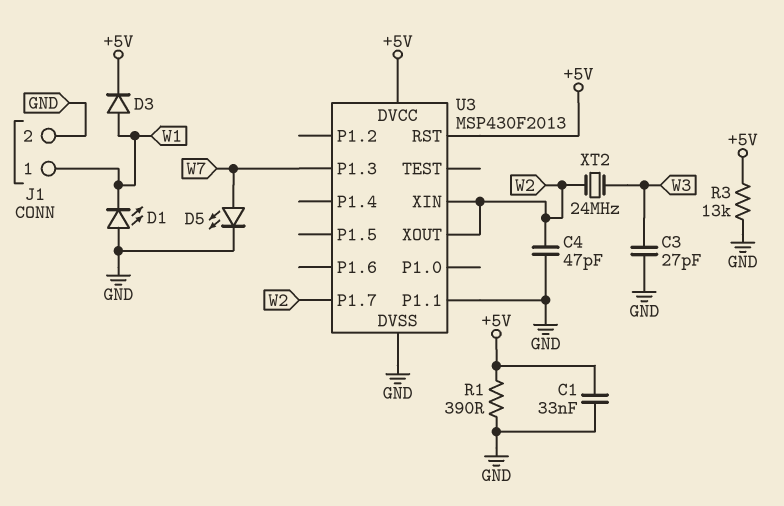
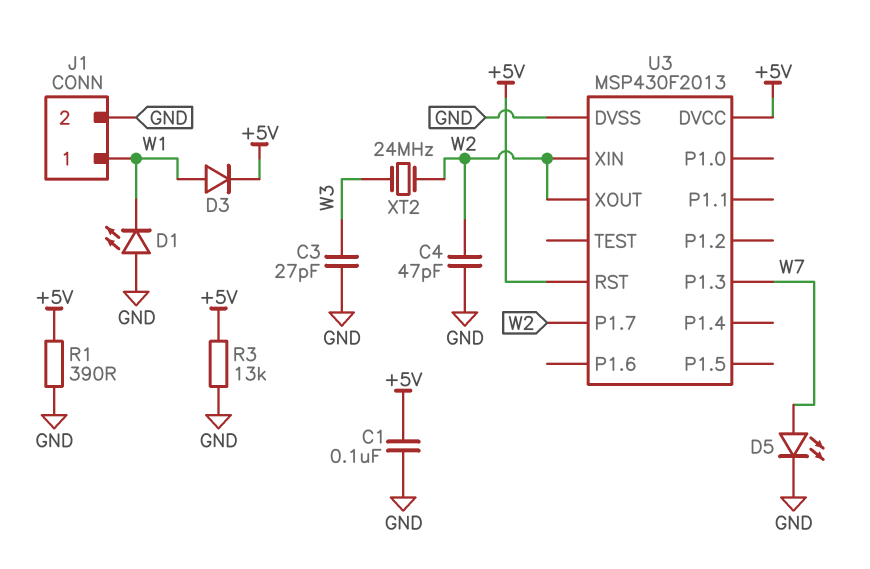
C1: 33nF (+5V, GND) -> 100nF (+5V, GND)
U3 pin P1.1: GND -> none

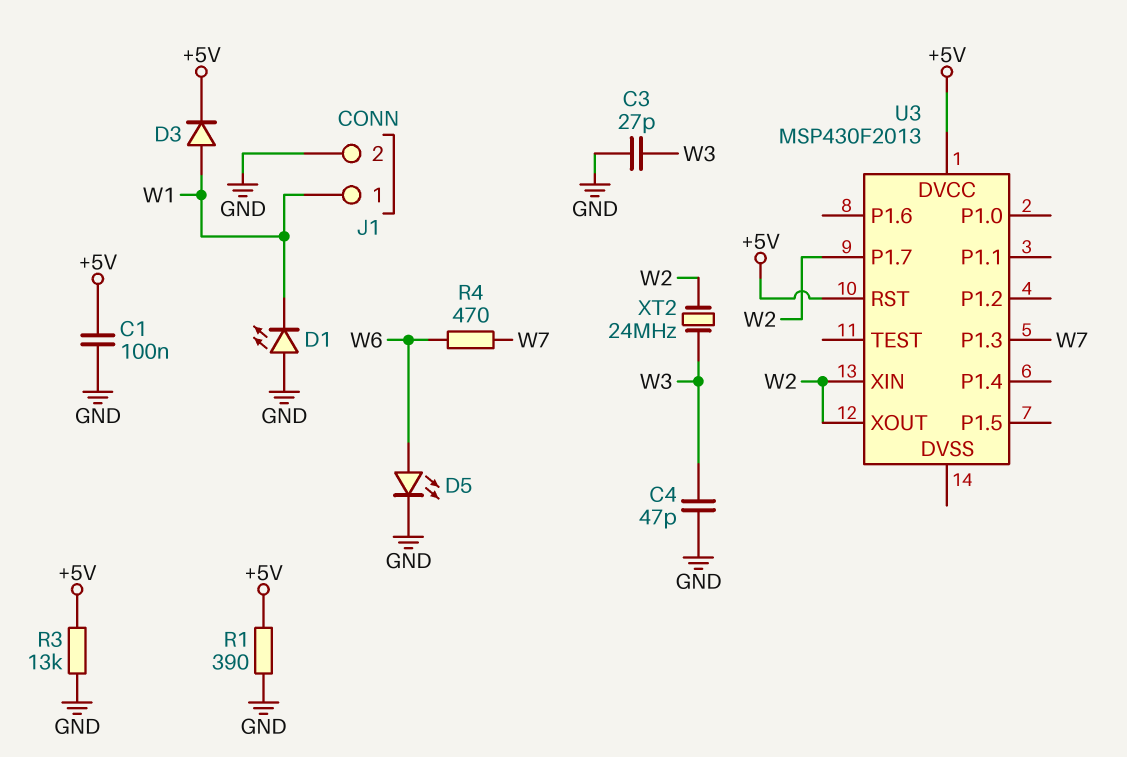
C4: 47pF (GND, W2) -> 47pF (GND, W3)
D5: LED (A W7, K GND) -> LED (A W6, K GND)
R4: none -> 470 (W6, W7)
U3 pin DVSS: GND -> none

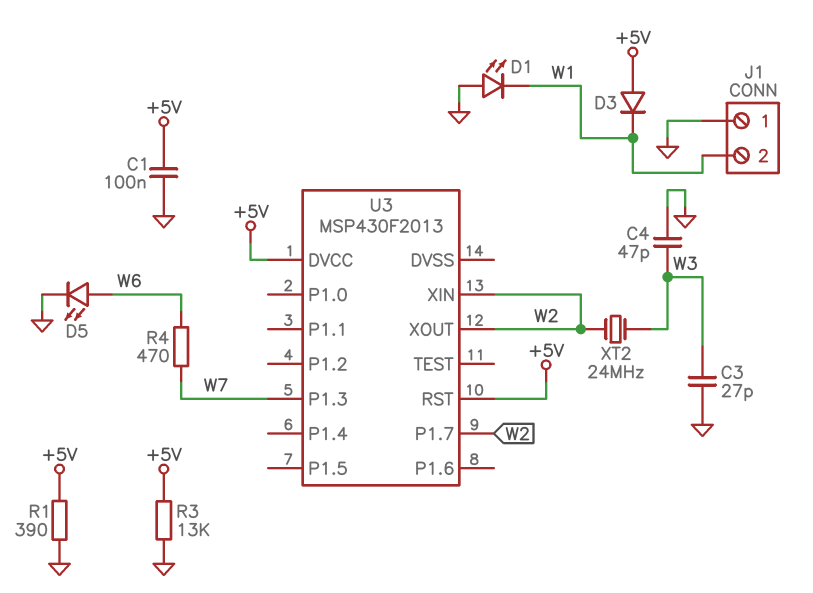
D3: diode (A W1, K +5V) -> diode (A +5V, K W1)
J1 pin 1: W1 -> GND
J1 pin 2: GND -> W1

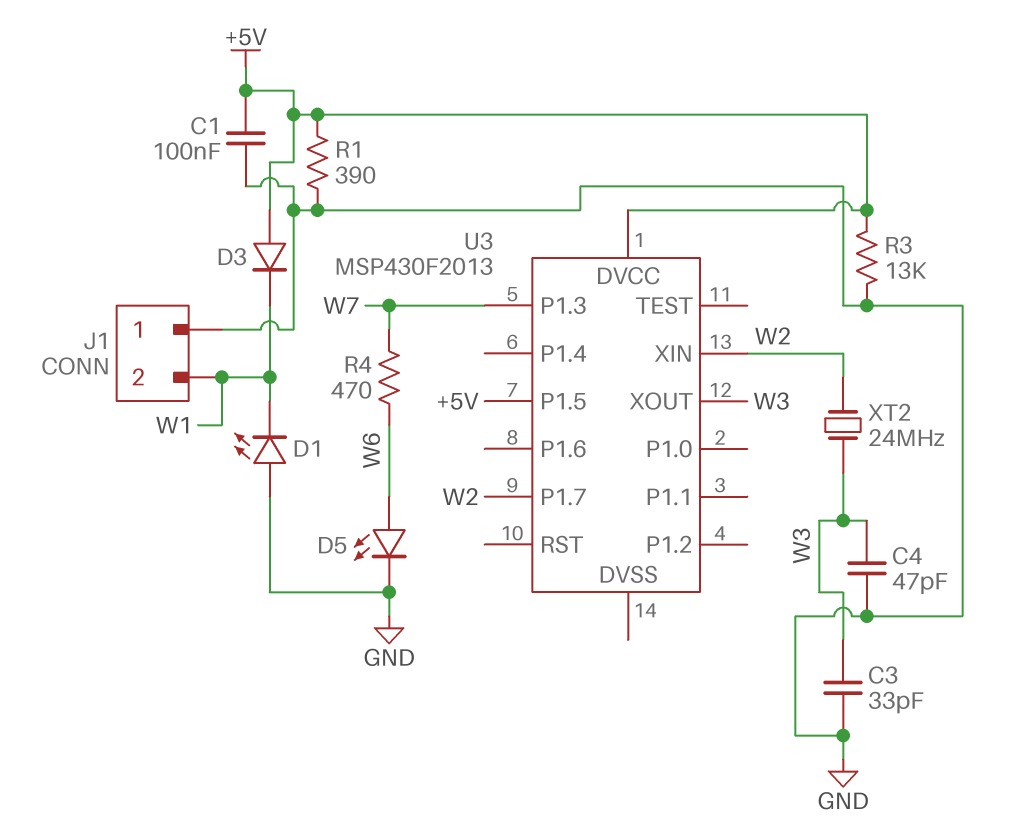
C3: 27pF (GND, W3) -> 33pF (GND, W3)
U3 pin P1.5: none -> +5V
U3 pin RST: +5V -> none
U3 pin XOUT: W2 -> W3

